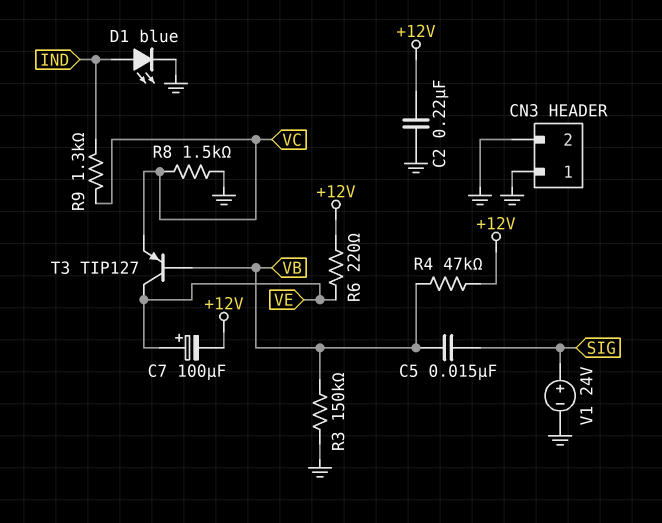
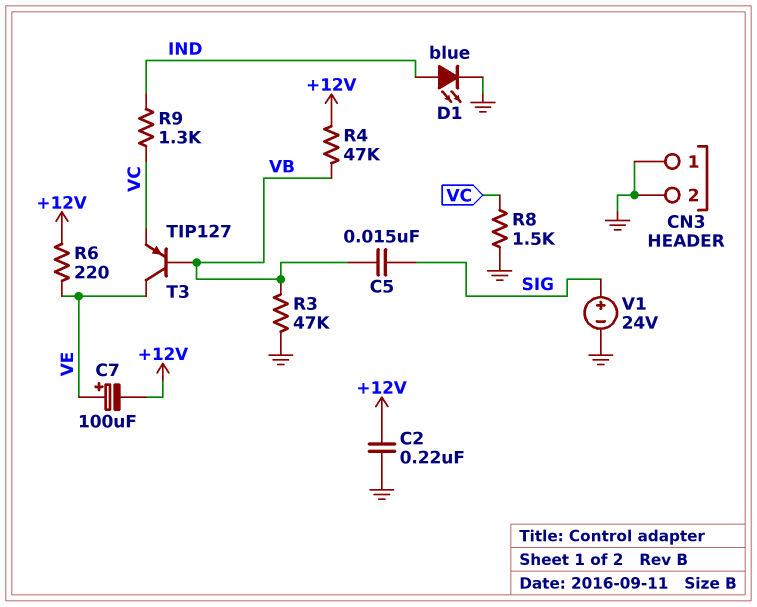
R3: 150k (GND, VB) -> 47k (GND, VB)

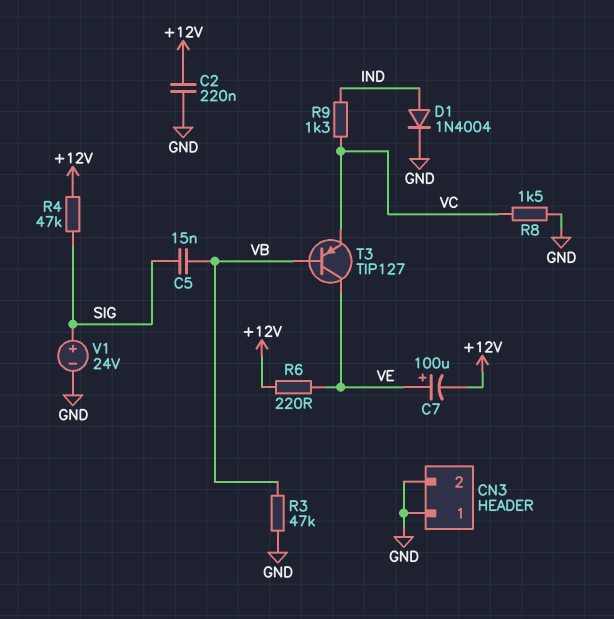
D1: LED blue (A IND, K GND) -> diode 1N4004 (A IND, K GND)
R4: 47k (+12V, VB) -> 47k (+12V, SIG)

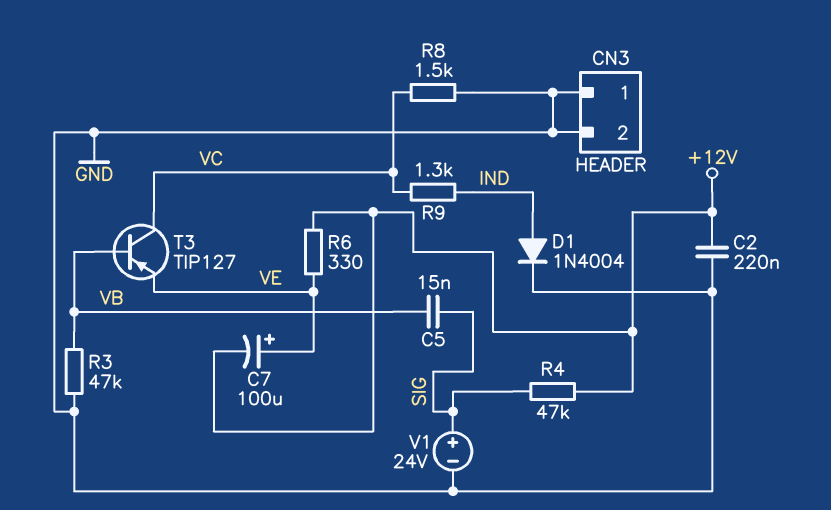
R6: 220 (+12V, VE) -> 330 (+12V, VE)
T3: PNP TIP127 (B VB, C VE, E VC) -> PNP TIP127 (B VB, C VC, E VE)

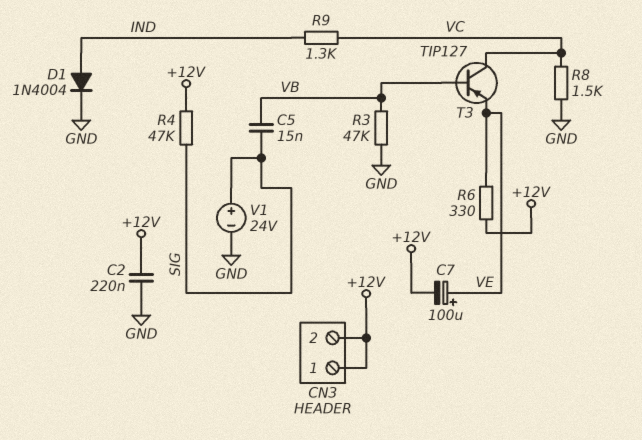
CN3 pin 1: GND -> +12V
CN3 pin 2: GND -> +12V

